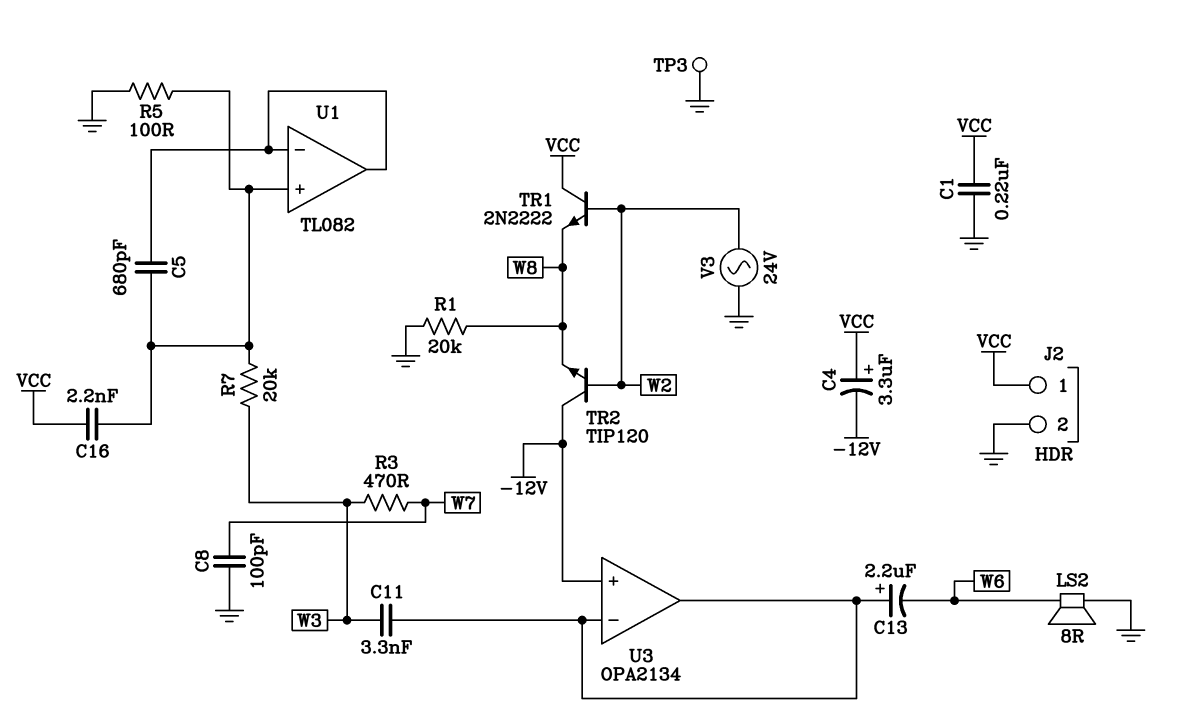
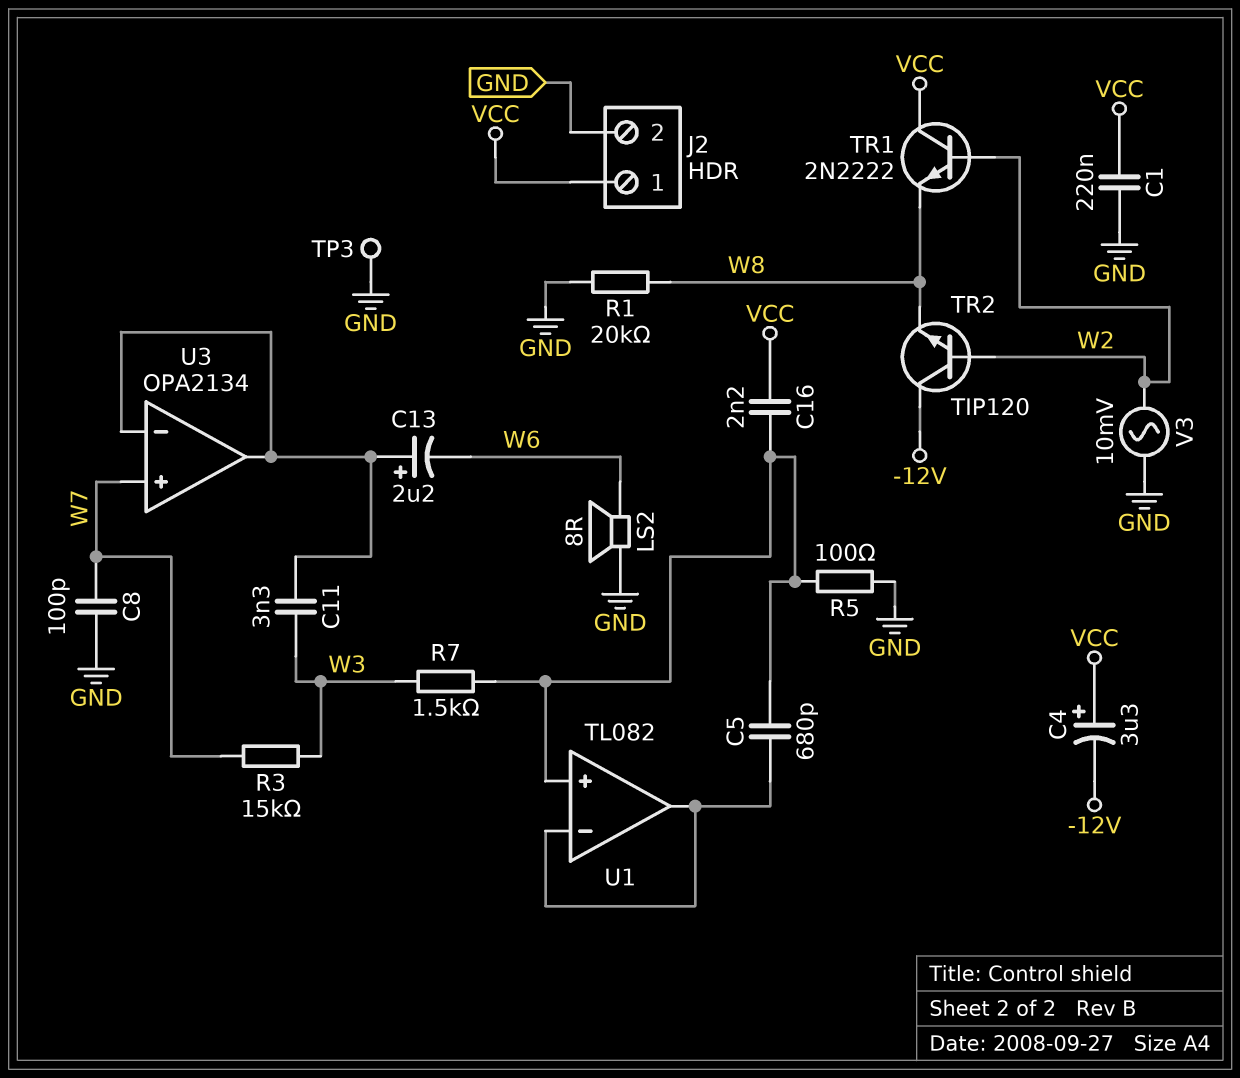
R3: 470 (W3, W7) -> 15k (W3, W7)
R7: 20k (U1/in+, W3) -> 1.5k (U1/in+, W3)
U3 pin in+: -12V -> W7
V3: AC 24V (GND, W2) -> AC 10mV (GND, W2)

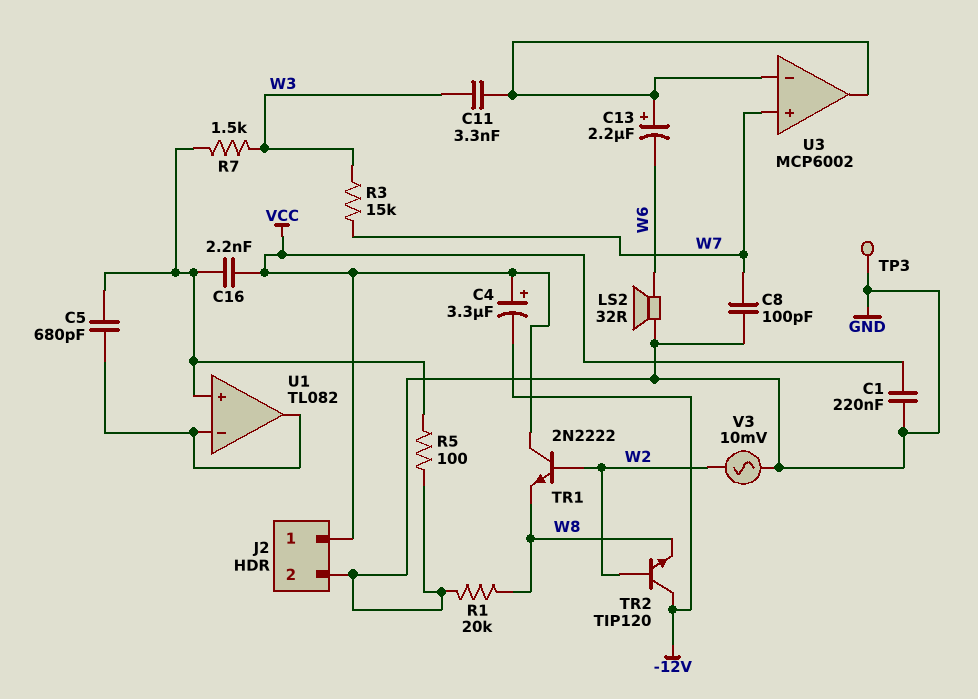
LS2: speaker 8R (GND, W6) -> speaker 32R (GND, W6)
U3: OPA2134 -> MCP6002

